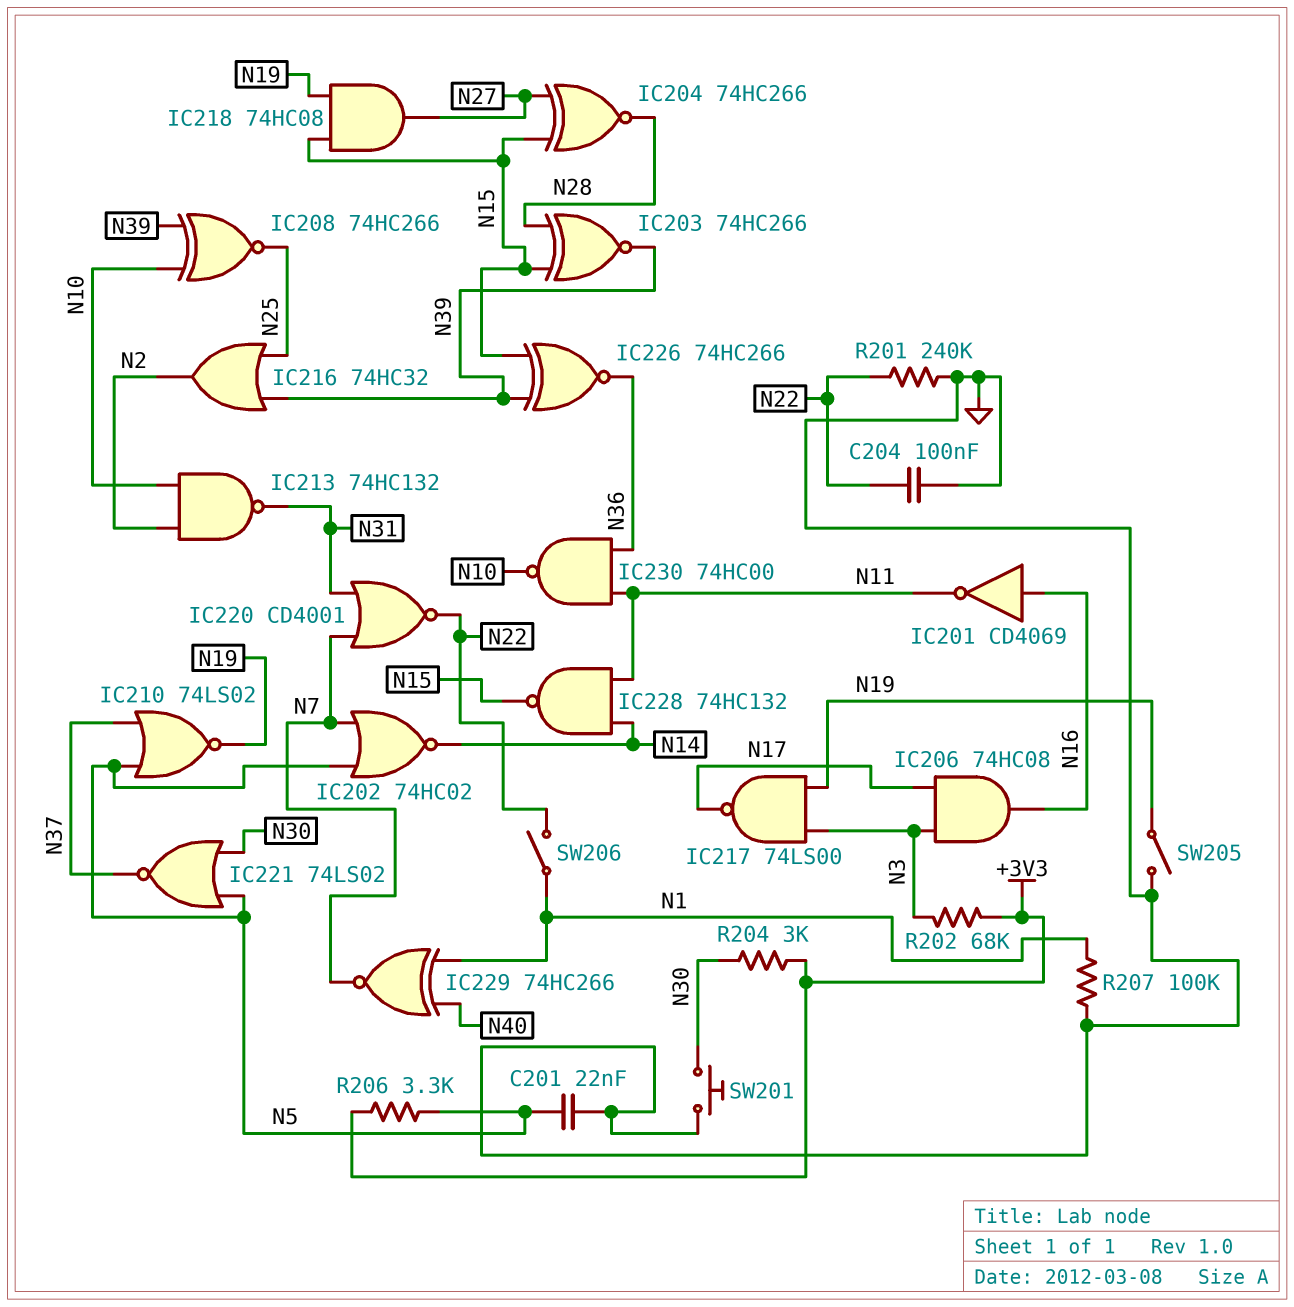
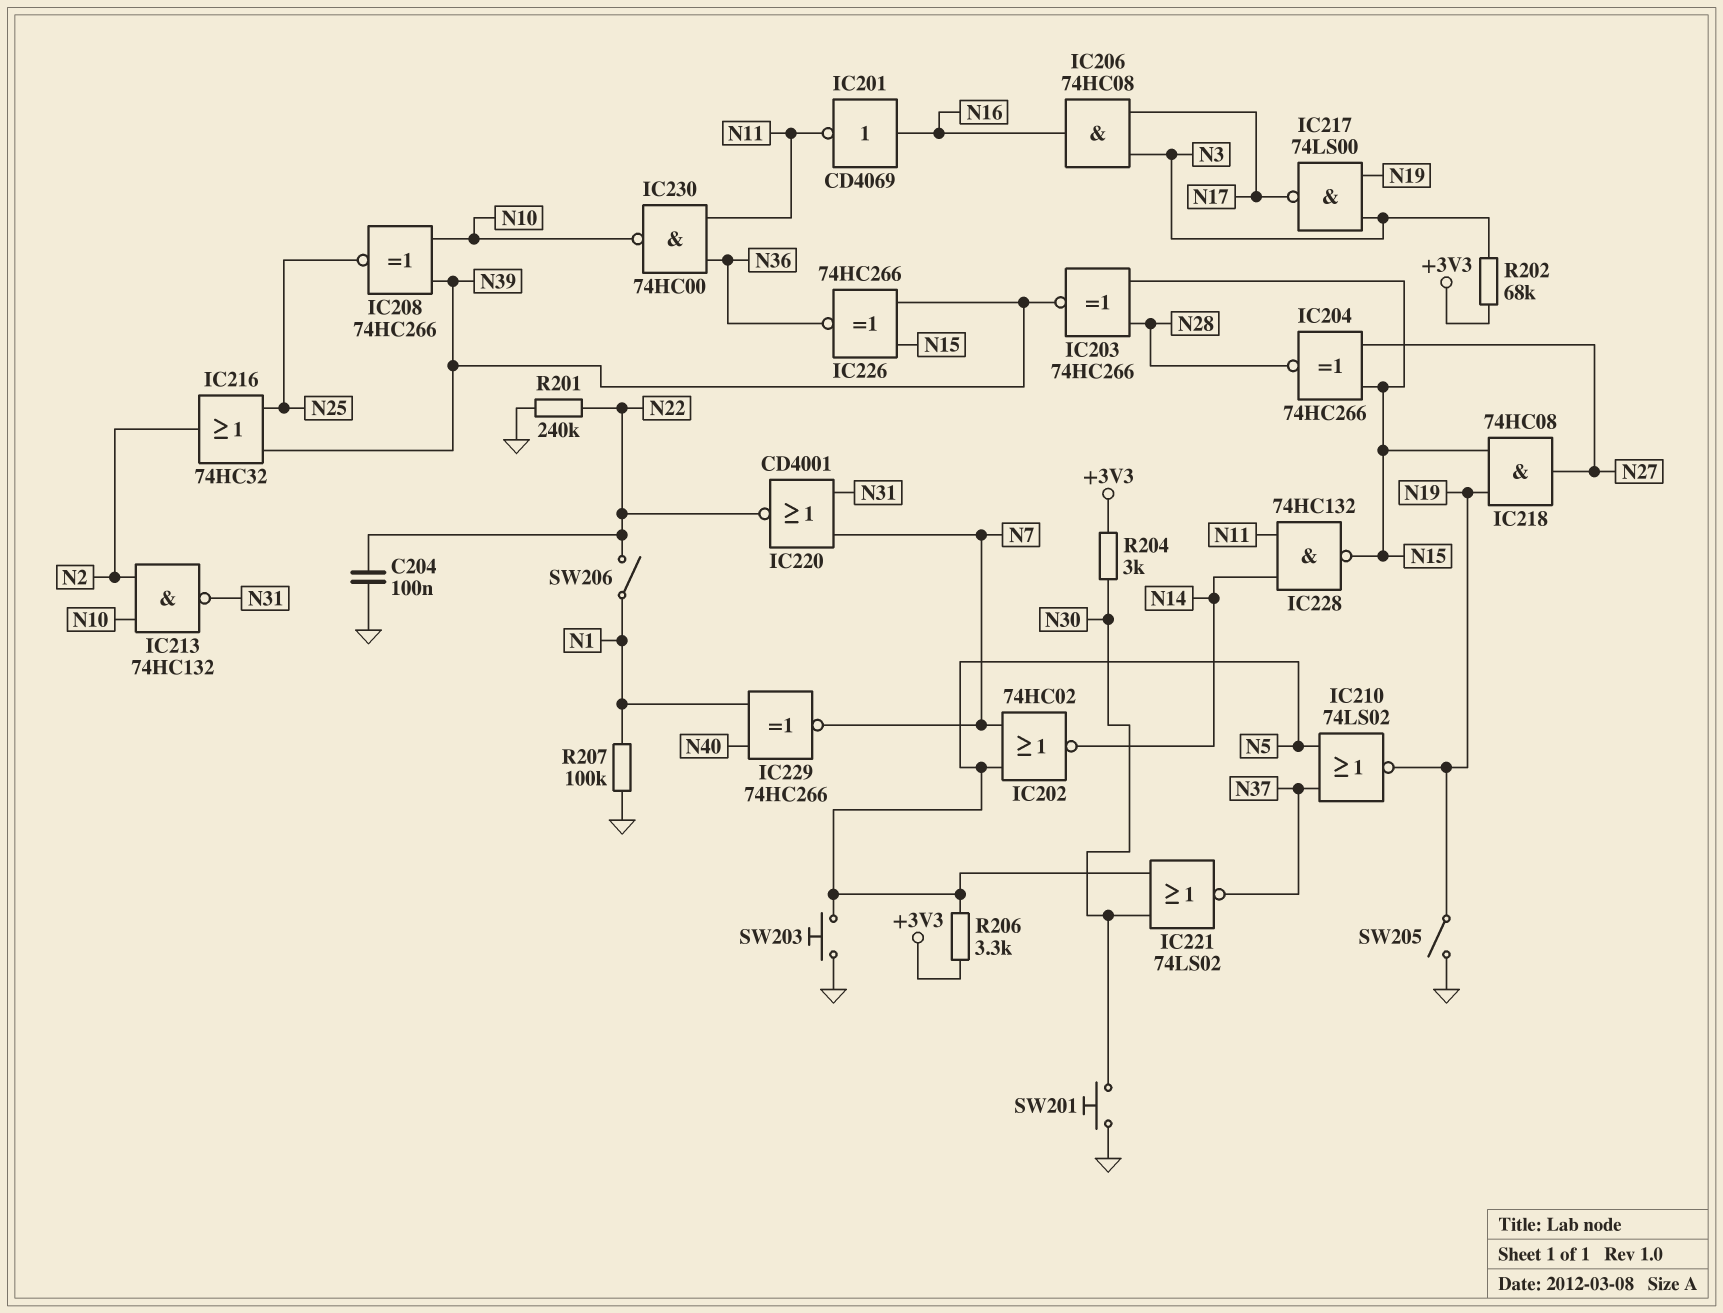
C201: 22nF (GND, N5) -> none
SW203: none -> button (GND, N5)

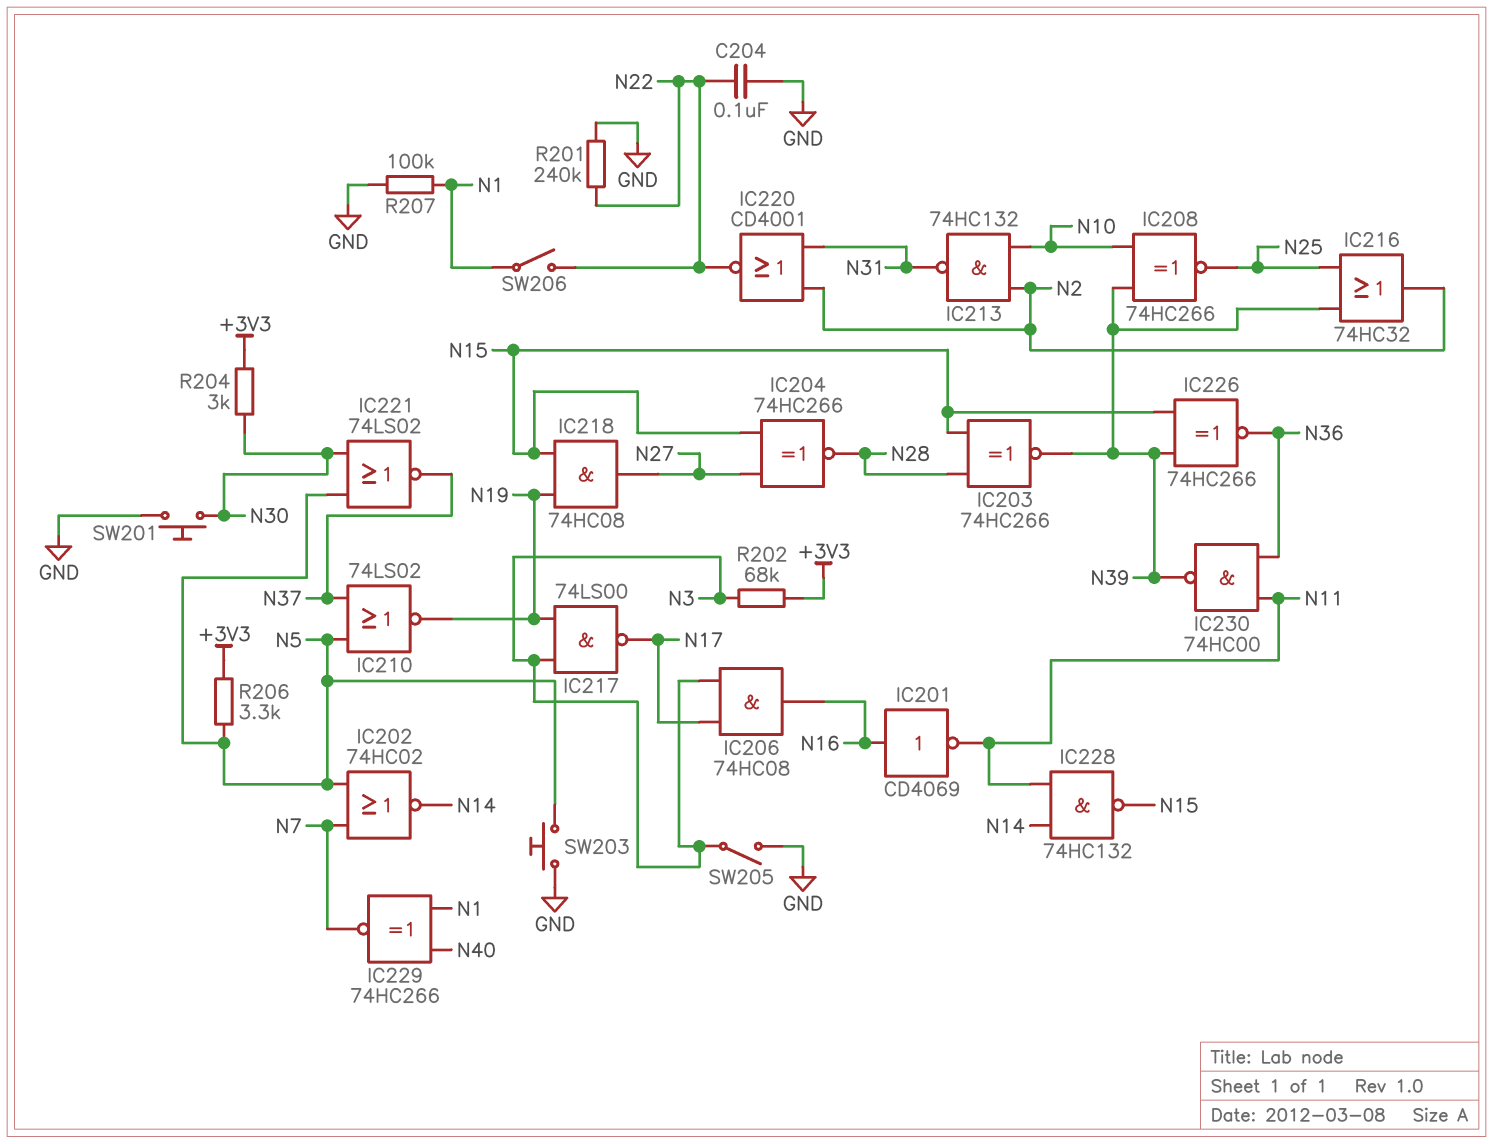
IC220: NOR CD4001 (in N7, in N31, out N22) -> NOR CD4001 (in N2, in N31, out N22)
IC230: NAND 74HC00 (in N11, in N36, out N10) -> NAND 74HC00 (in N11, in N36, out N39)
SW205: switch (GND, N19) -> switch (GND, N3)

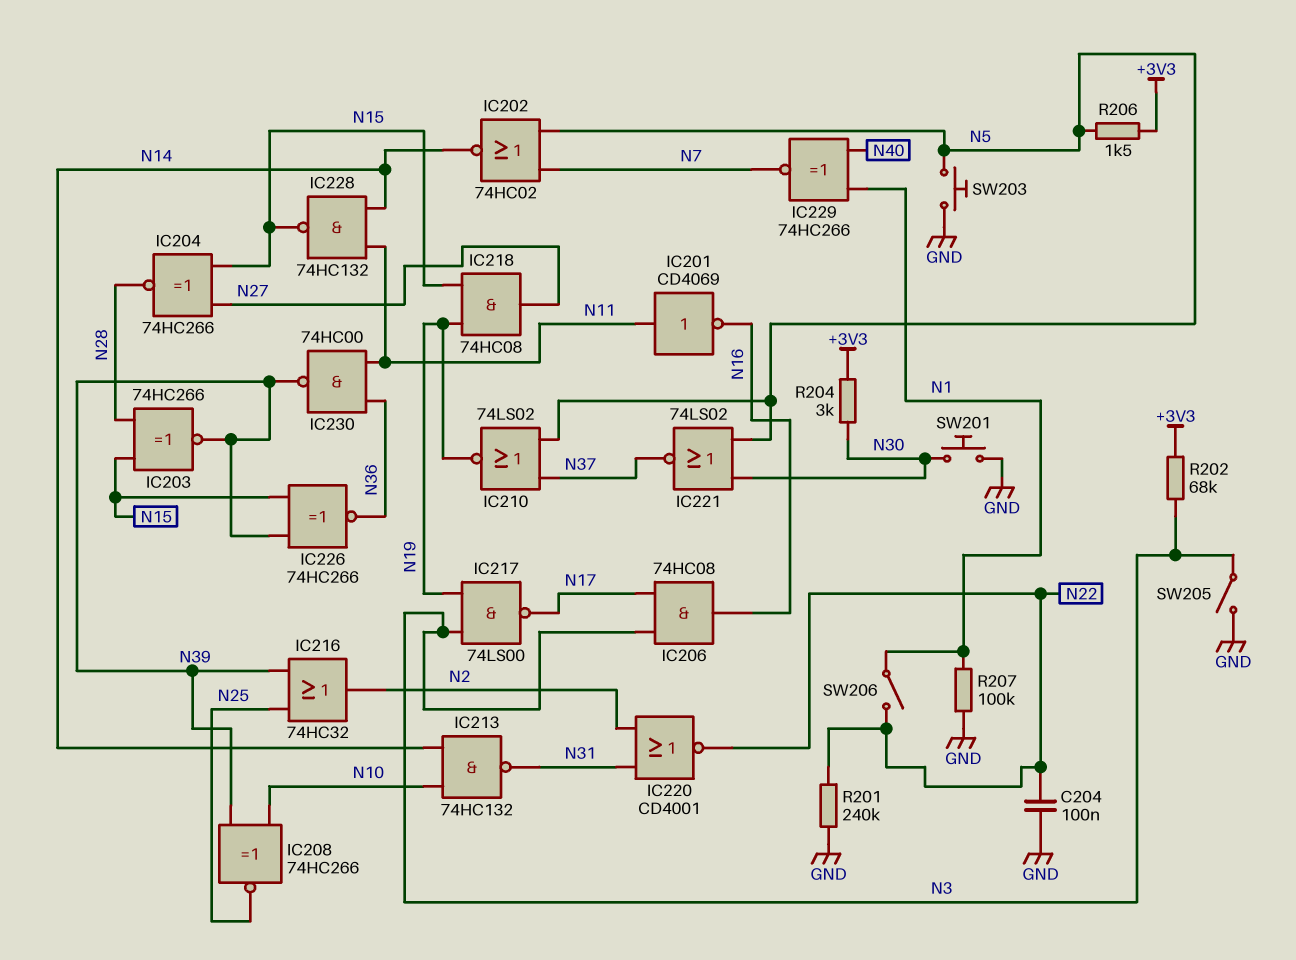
IC201: NOT CD4069 (in N16, out N11) -> NOT CD4069 (in N11, out N16)
IC213: NAND 74HC132 (in N2, in N10, out N31) -> NAND 74HC132 (in N10, in N14, out N31)
R206: 3.3k (+3V3, N5) -> 1.5k (+3V3, N5)

